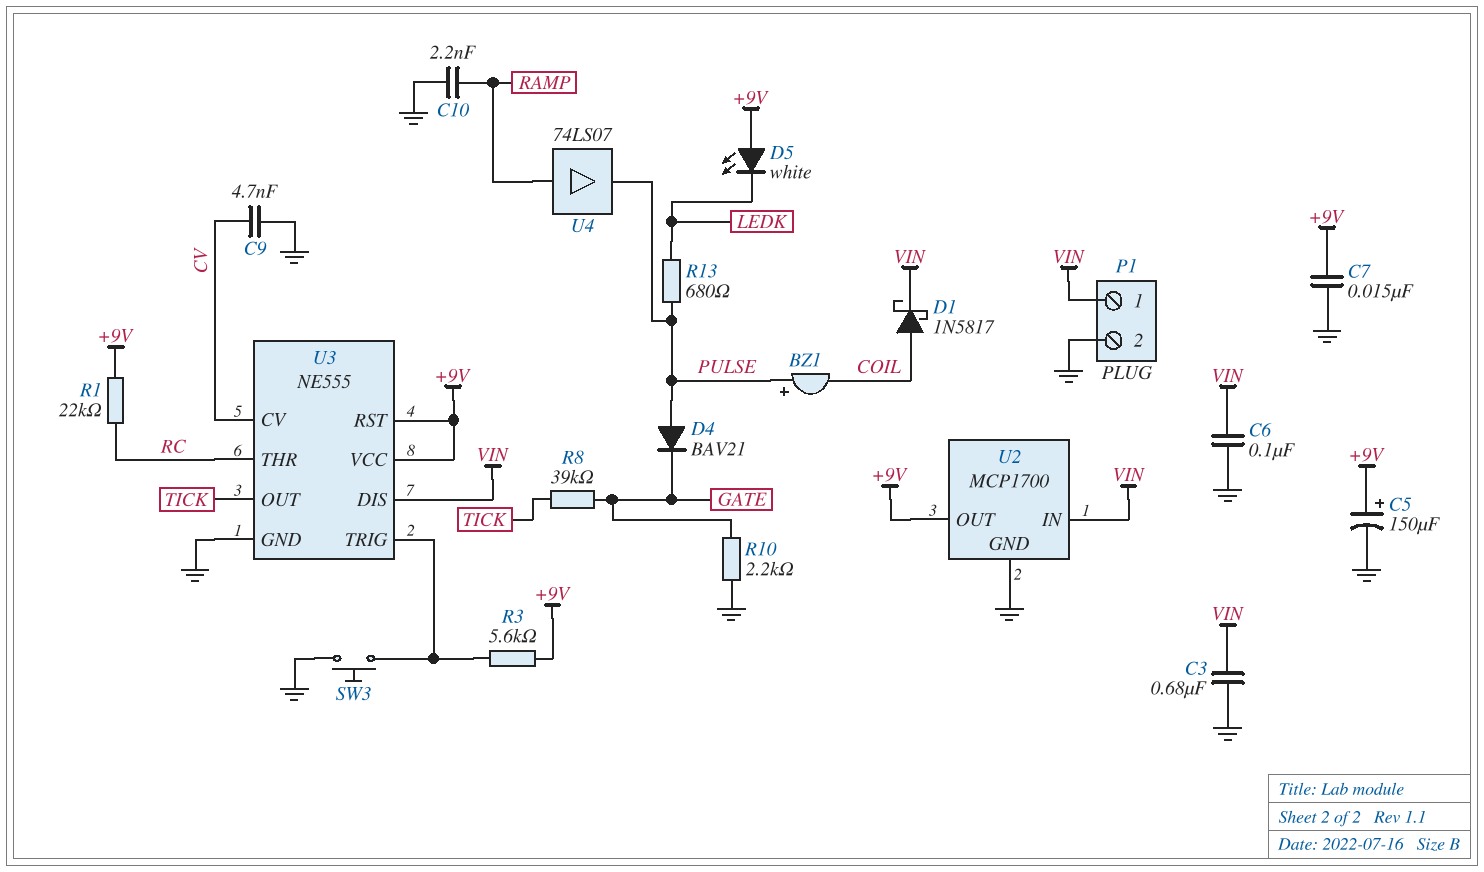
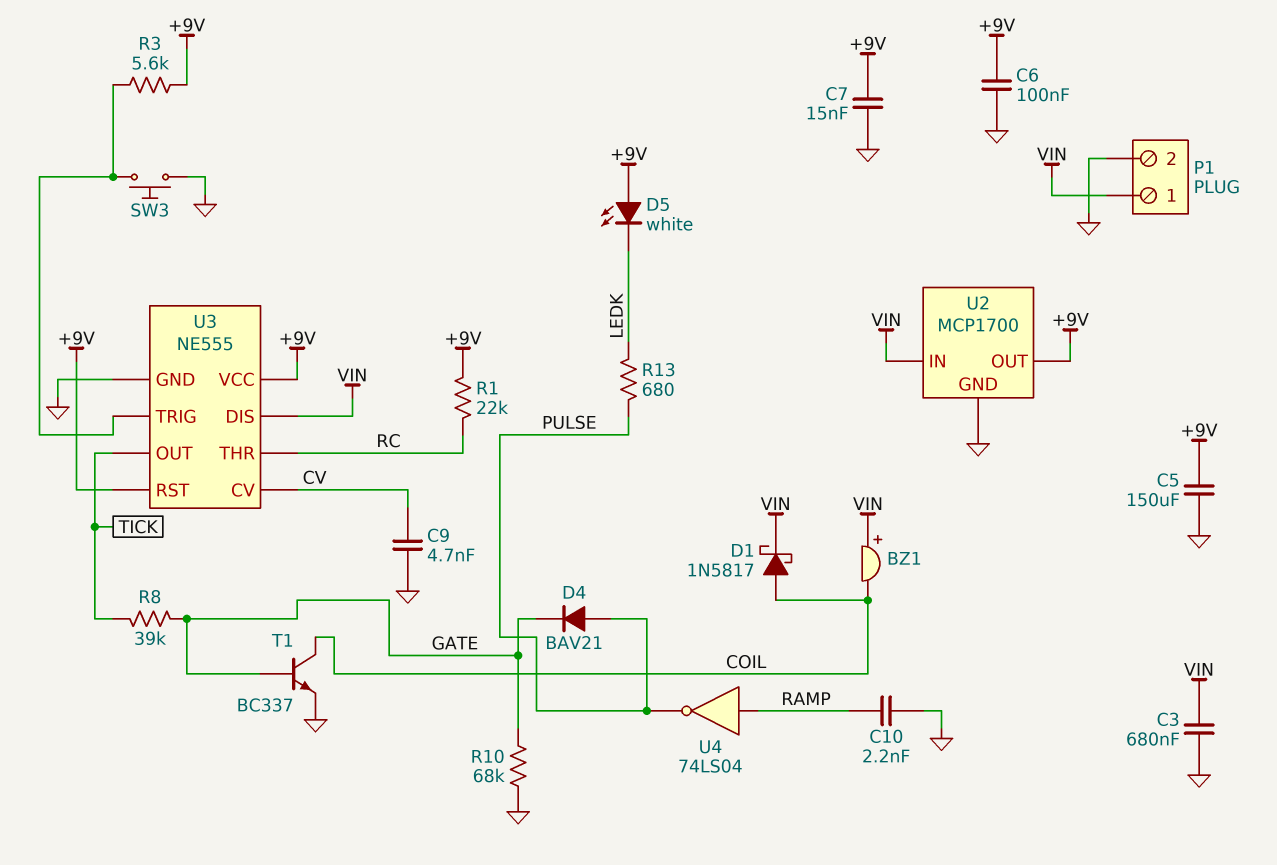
BZ1: buzzer (plus PULSE, minus COIL) -> buzzer (plus VIN, minus COIL)
C5: 150uF (plus +9V, minus GND) -> 150uF (+9V, GND)
C6: 100nF (GND, VIN) -> 100nF (+9V, GND)
R10: 2.2k (GATE, GND) -> 68k (GATE, GND)
T1: none -> NPN BC337 (B GATE, C COIL, E GND)
U4: buffer 74LS07 (in RAMP, out PULSE) -> NOT 74LS04 (in RAMP, out PULSE)

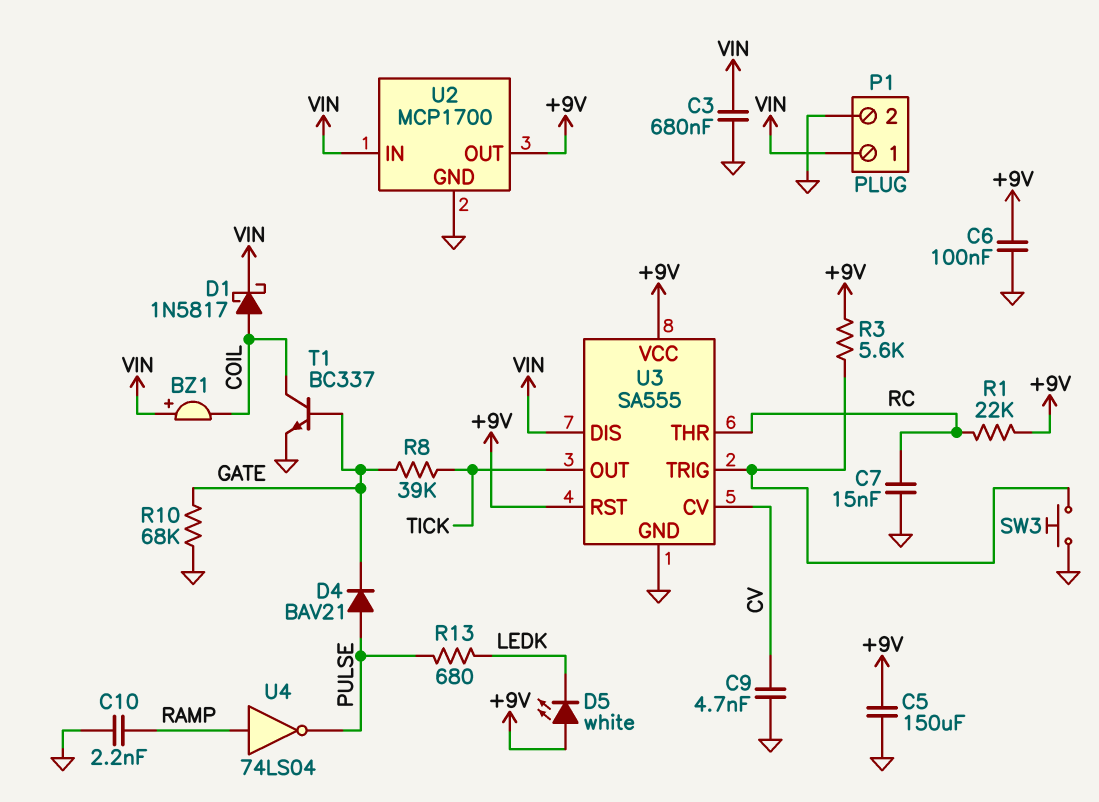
C7: 15nF (+9V, GND) -> 15nF (GND, RC)
U3: NE555 -> SA555

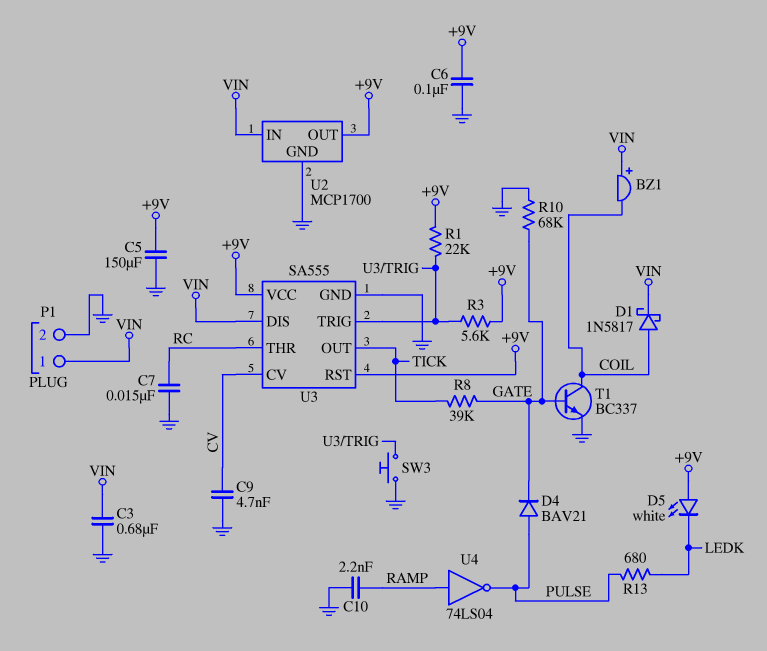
R1: 22k (+9V, RC) -> 22k (+9V, U3/TRIG)

